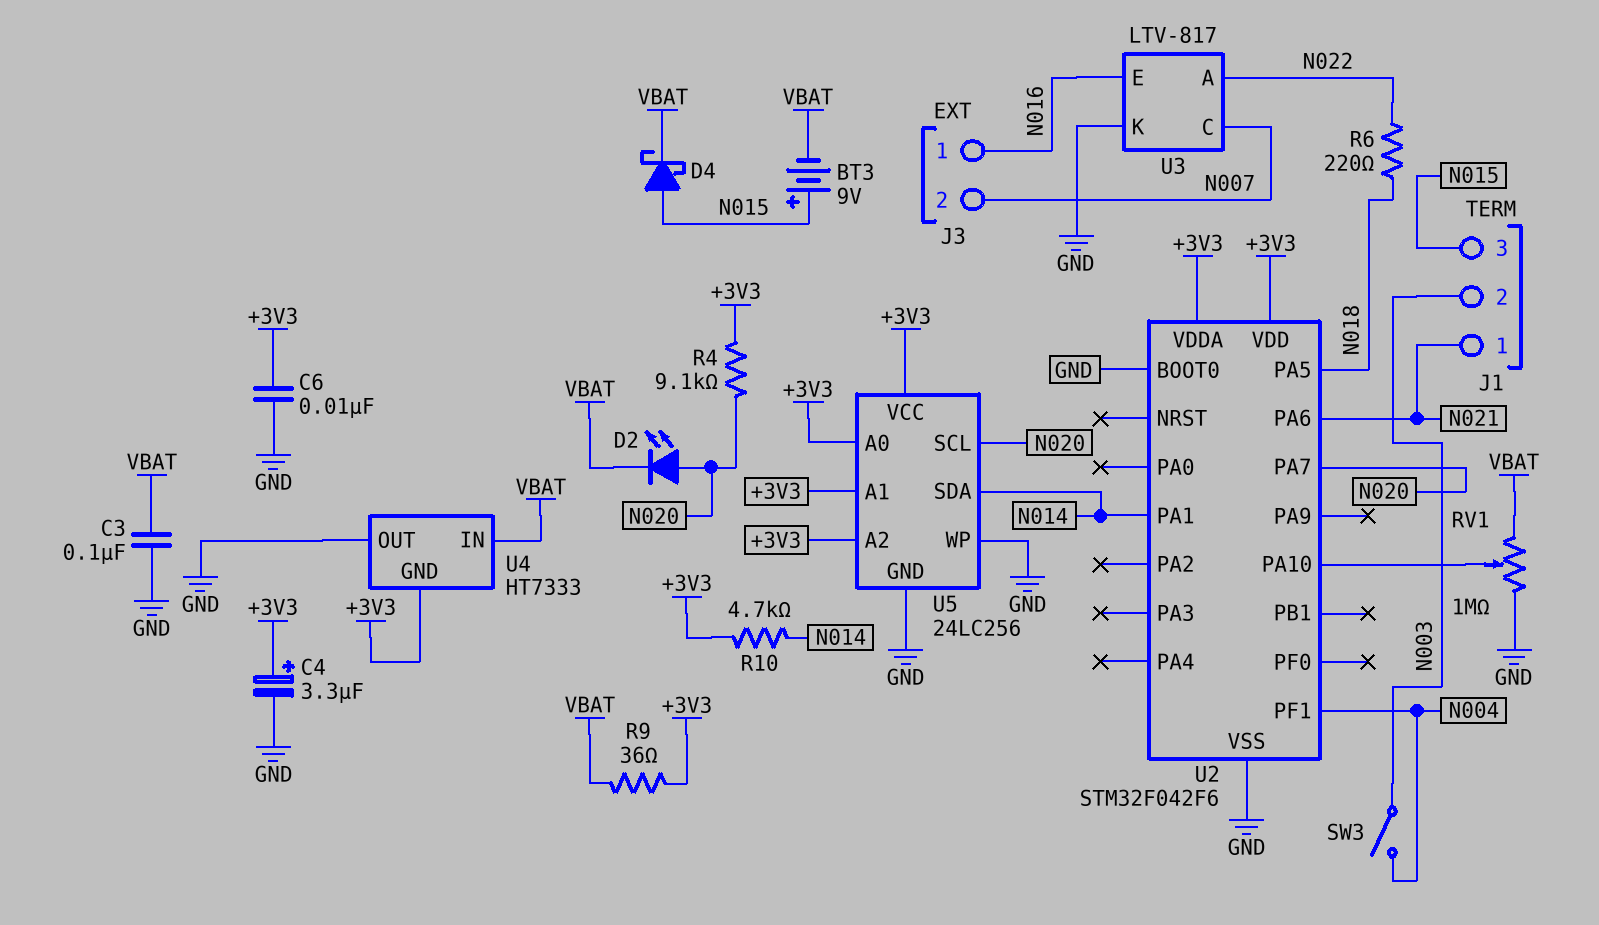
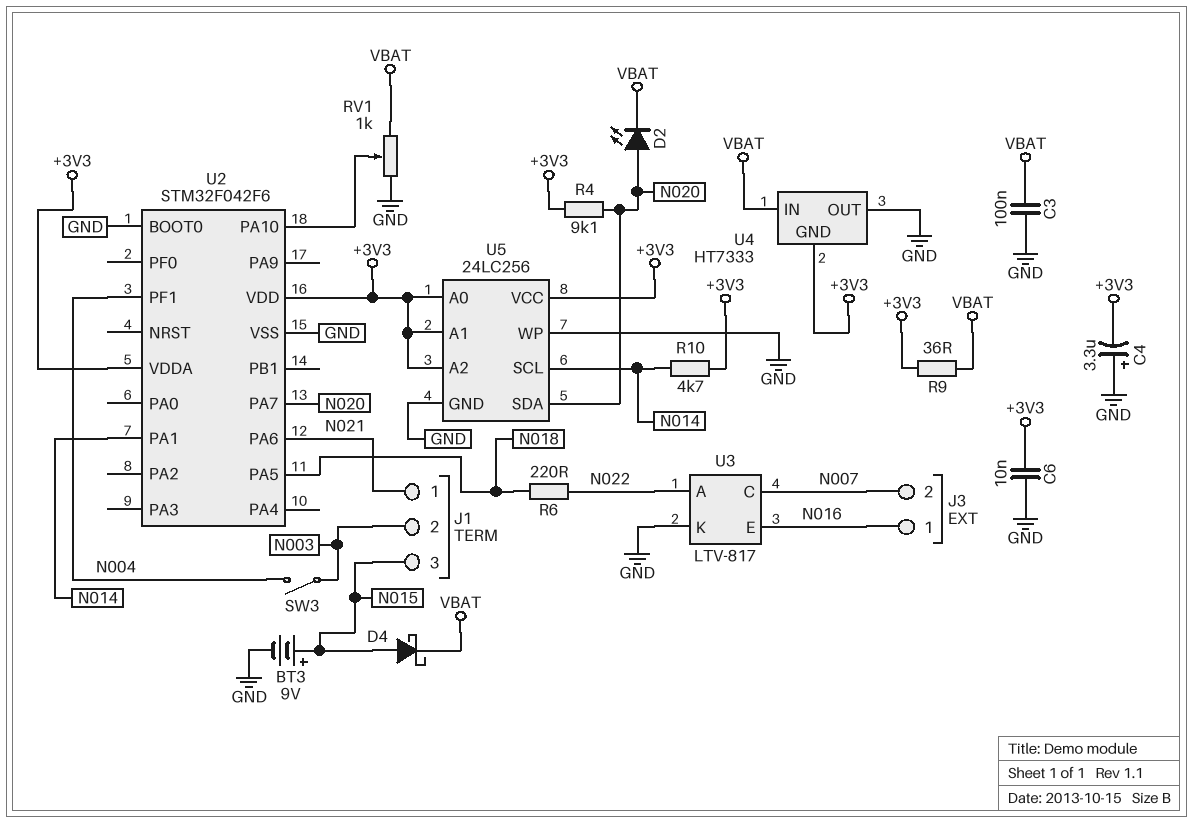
BT3: 9V (plus N015, minus VBAT) -> 9V (plus N015, minus GND)
C4: 3.3uF (plus +3V3, minus GND) -> 3.3uF (plus GND, minus +3V3)
RV1: 1M (GND, VBAT, wiper U2/PA10) -> 1k (GND, VBAT, wiper U2/PA10)
U5 pin SCL: N020 -> N014
U5 pin SDA: N014 -> N020

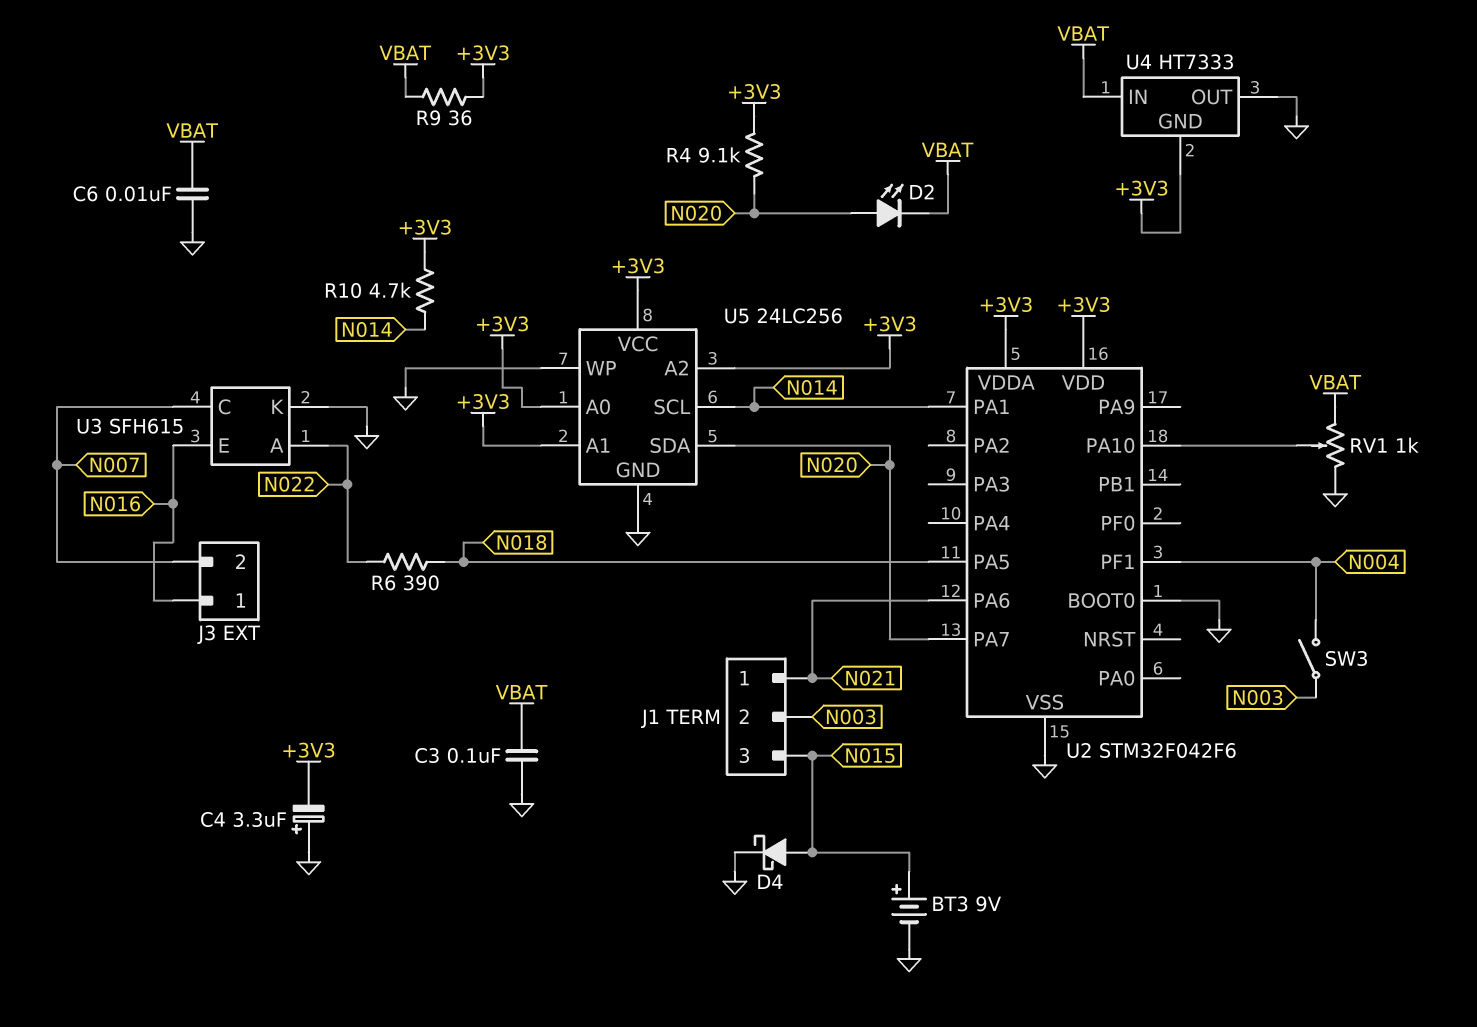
C6: 10nF (+3V3, GND) -> 10nF (GND, VBAT)
D4: schottky (A N015, K VBAT) -> schottky (A N015, K GND)
R6: 220 (N018, N022) -> 390 (N018, N022)
U3: LTV-817 -> SFH615

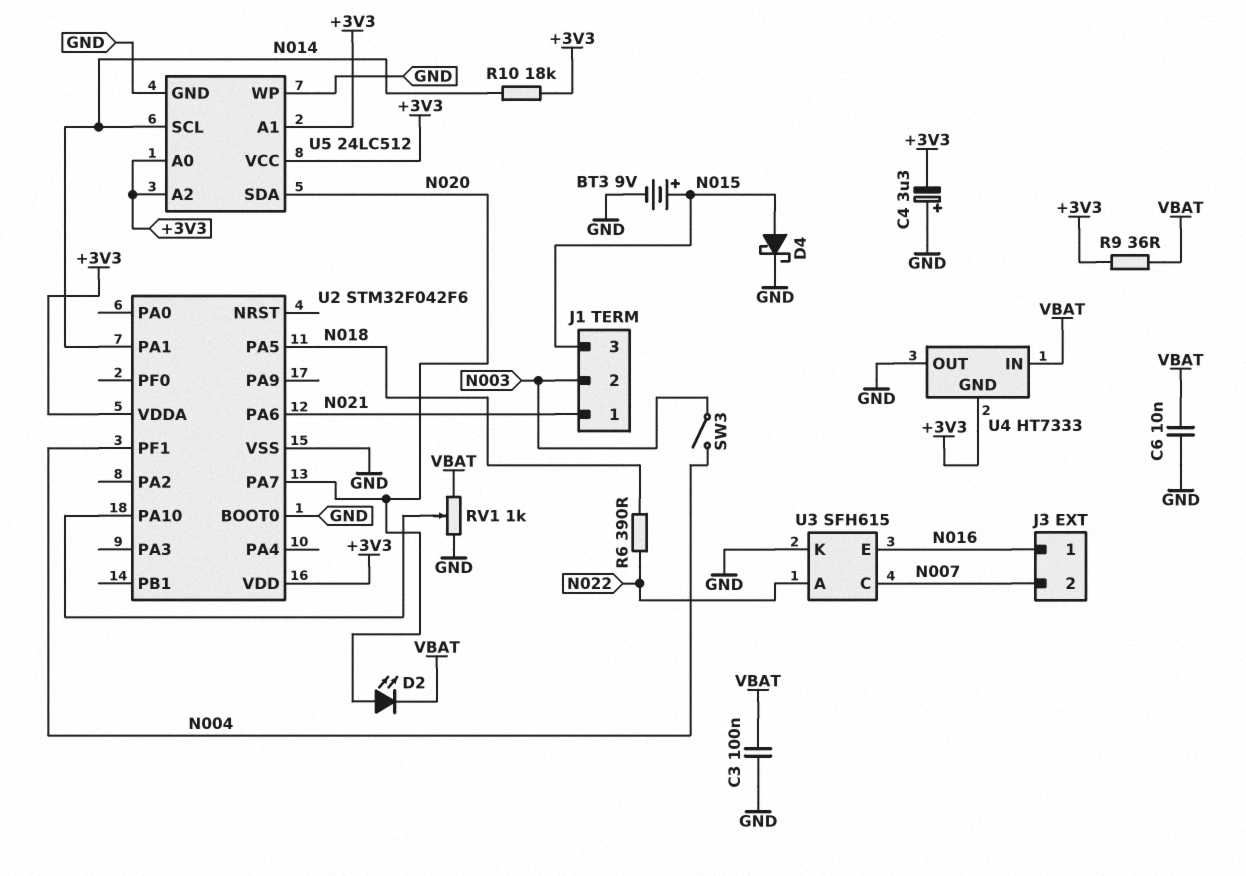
R4: 9.1k (+3V3, N020) -> none
R10: 4.7k (+3V3, N014) -> 18k (+3V3, N014)
U5: 24LC256 -> 24LC512

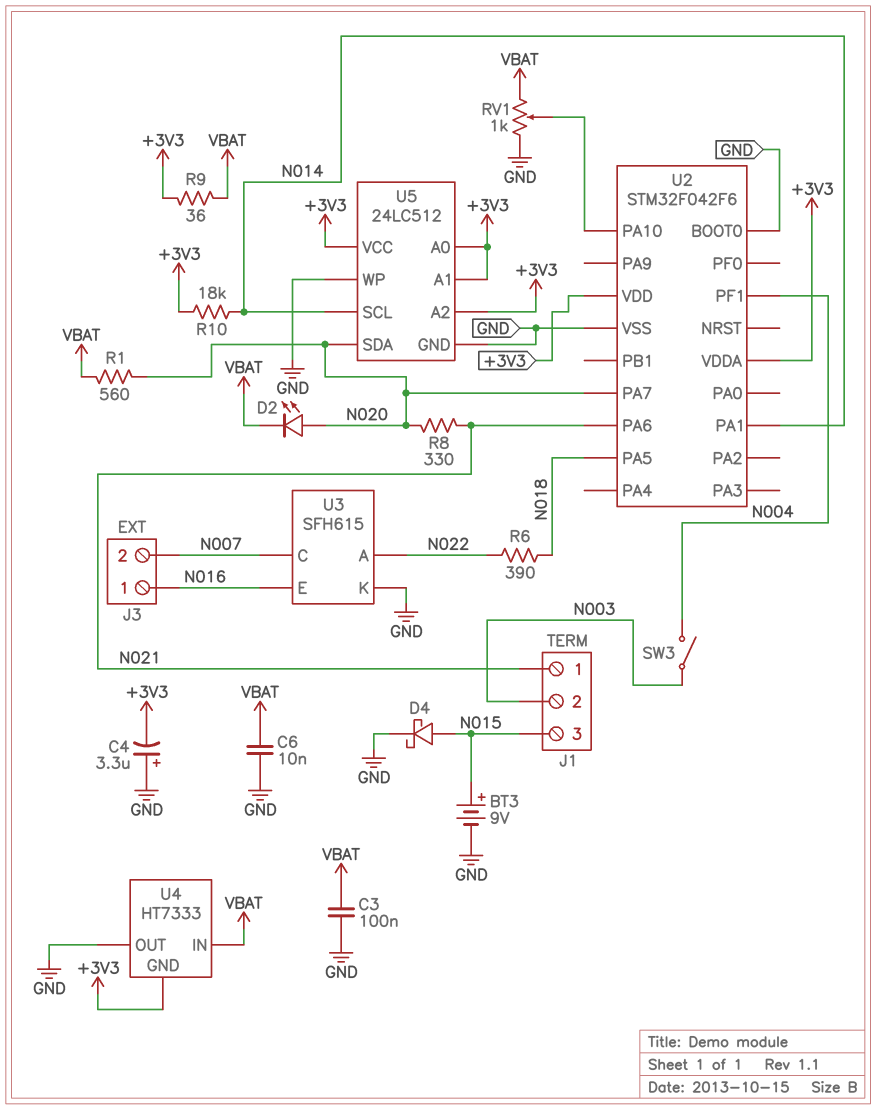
R1: none -> 560 (N020, VBAT)
R8: none -> 330 (N020, N021)

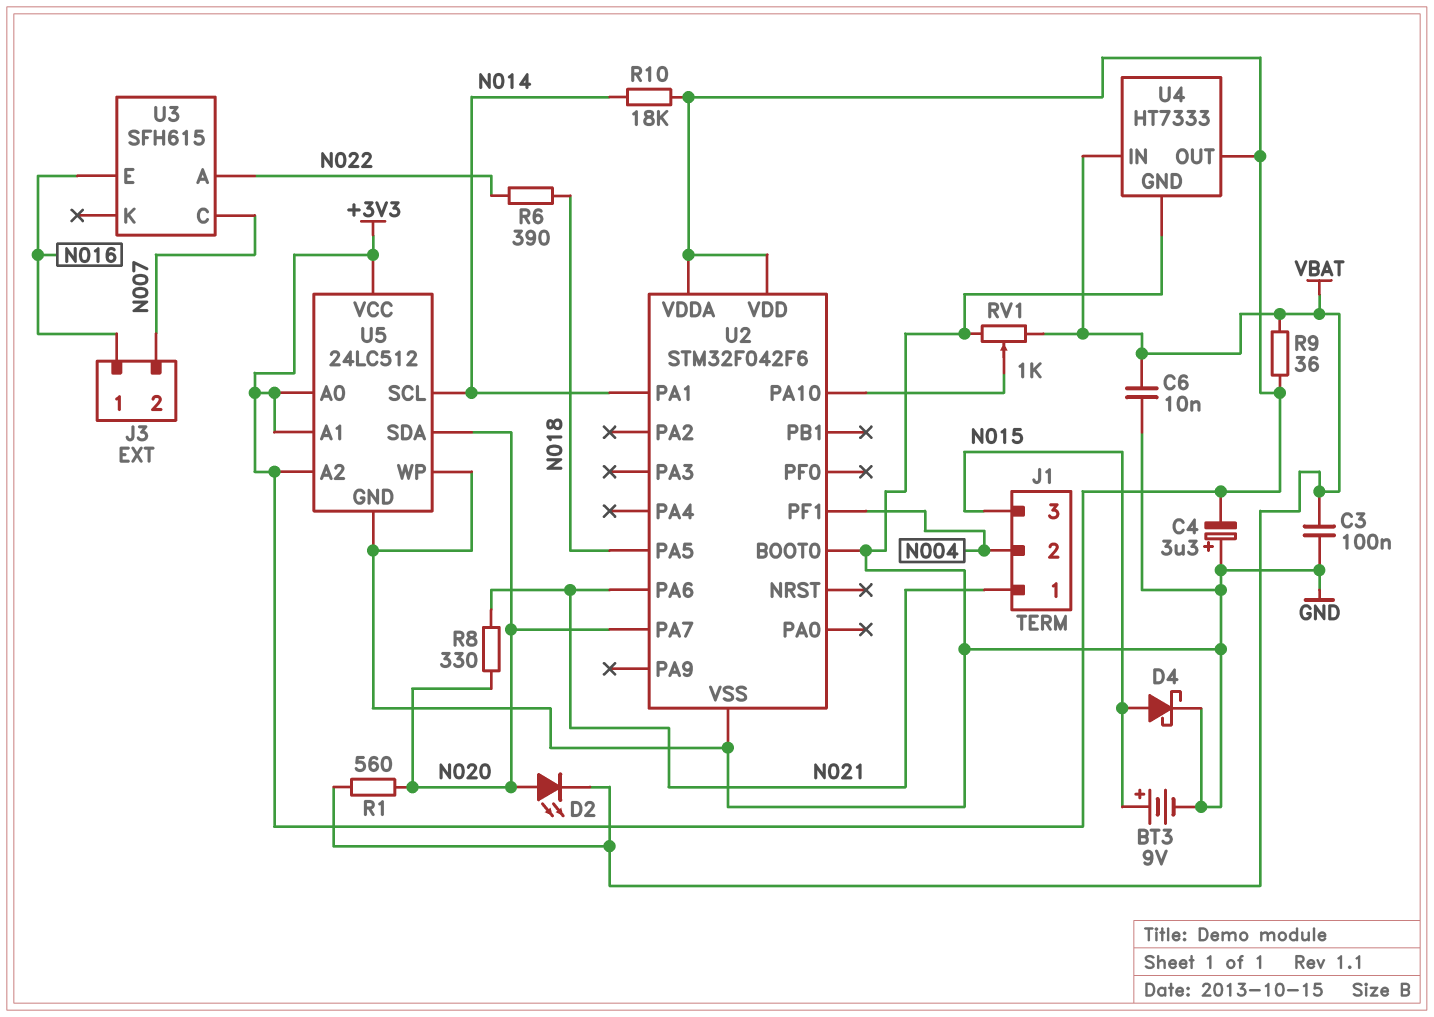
J1 pin 2: N003 -> N004
SW3: switch (N003, N004) -> none
U3 pin K: GND -> none
U4 pin GND: +3V3 -> GND
U4 pin OUT: GND -> +3V3

